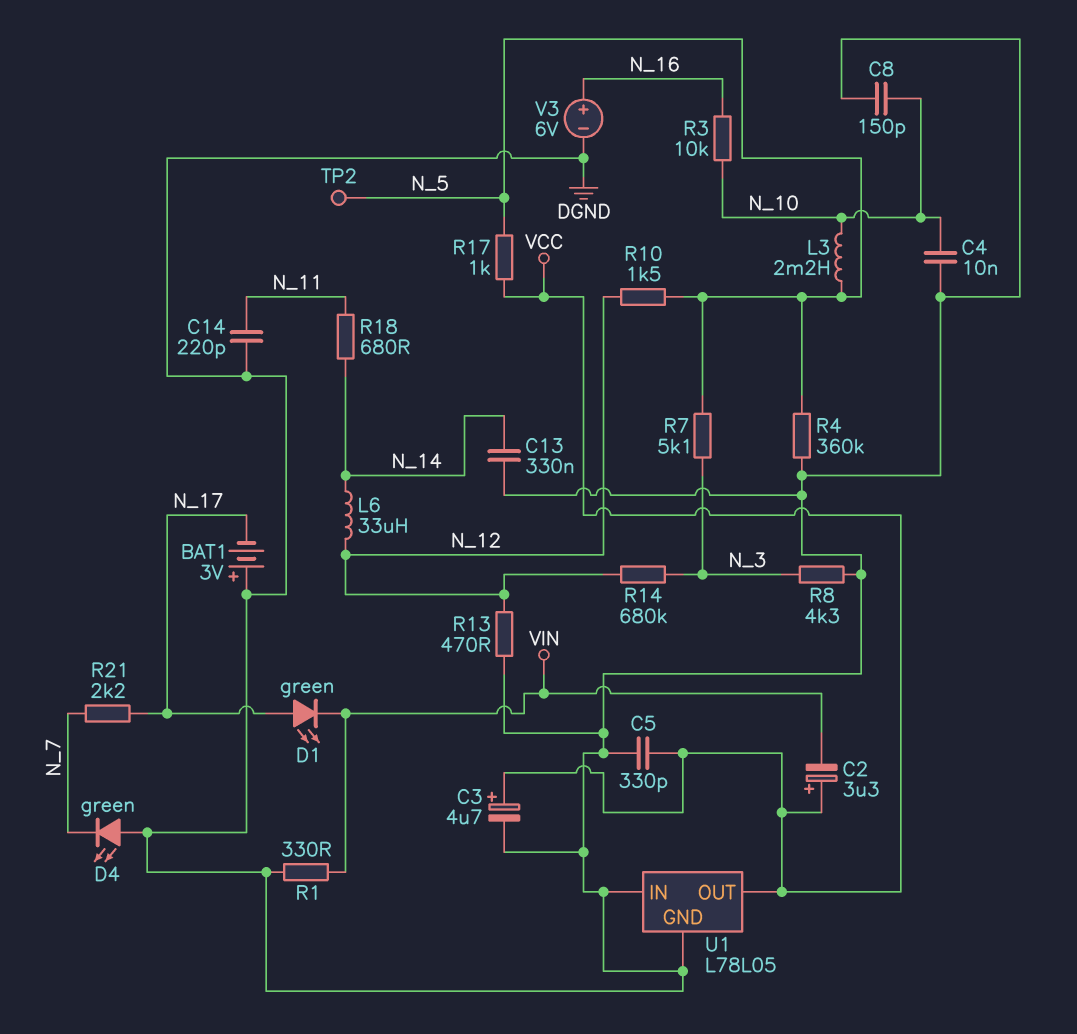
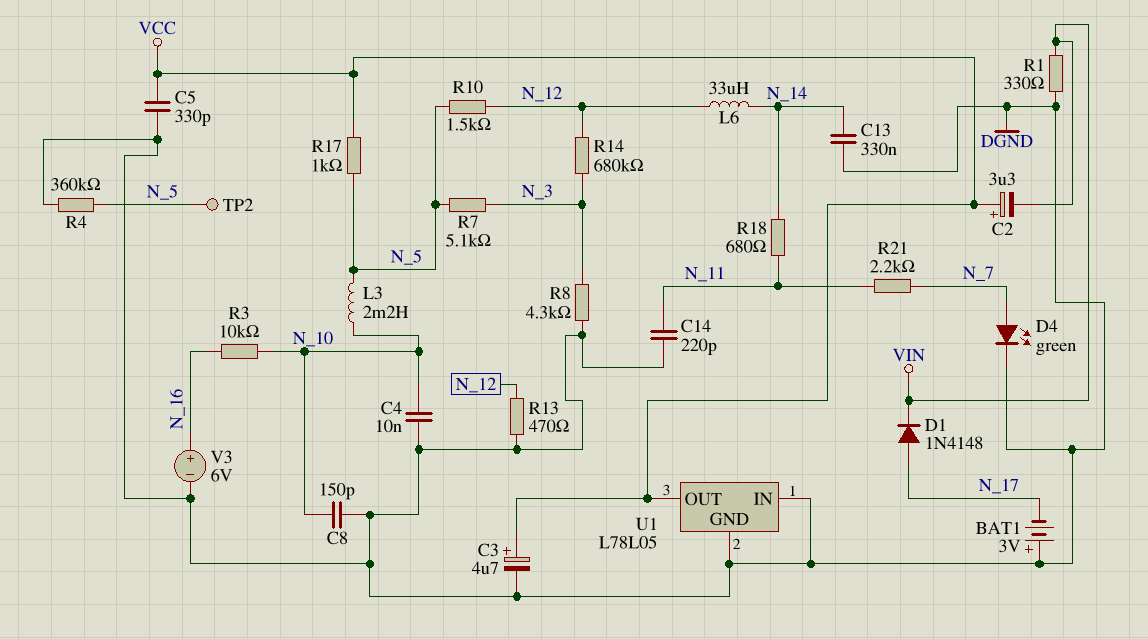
D1: LED green (A N_17, K VIN) -> diode 1N4148 (A N_17, K VIN)
D4: LED green (A DGND, K N_7) -> LED green (A N_7, K DGND)
R21: 2.2k (N_7, N_17) -> 2.2k (N_7, N_11)

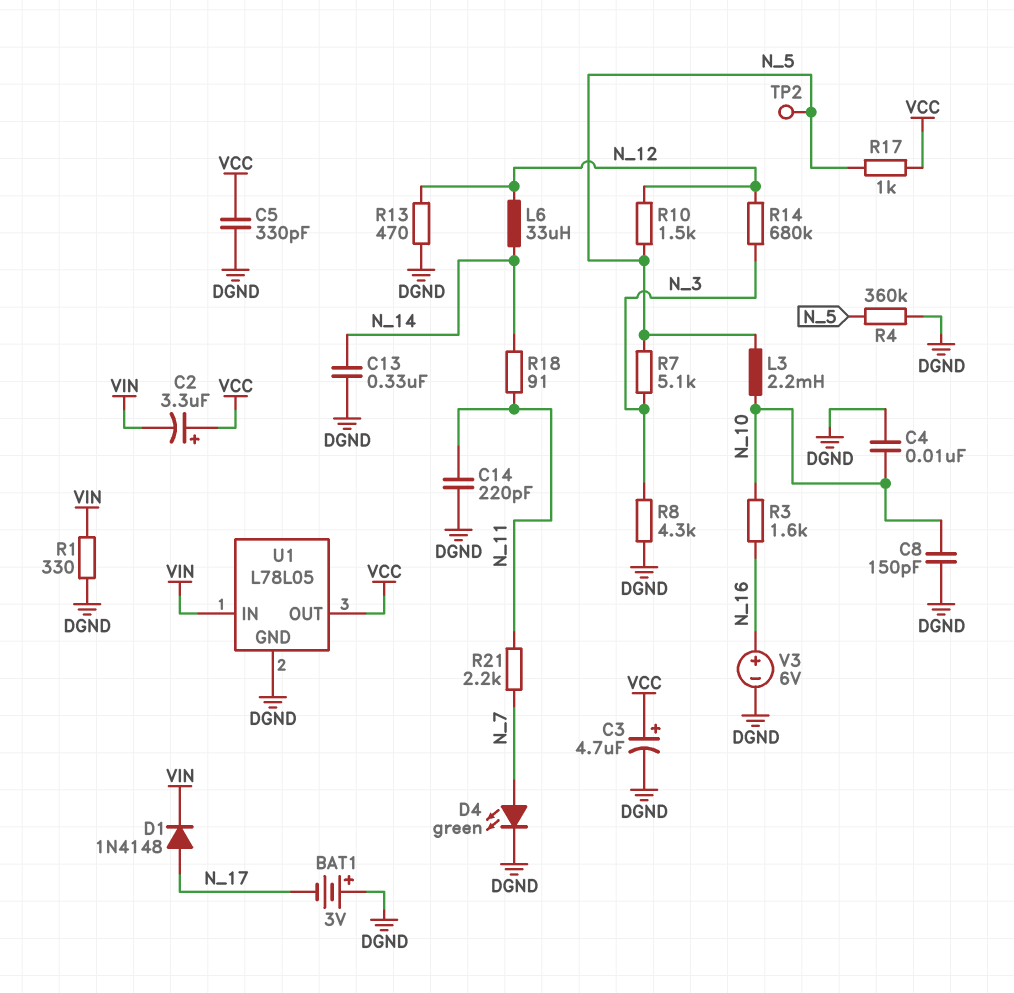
R3: 10k (N_10, N_16) -> 1.6k (N_10, N_16)
R18: 680 (N_11, N_14) -> 91 (N_11, N_14)
U1 pin IN: DGND -> VIN

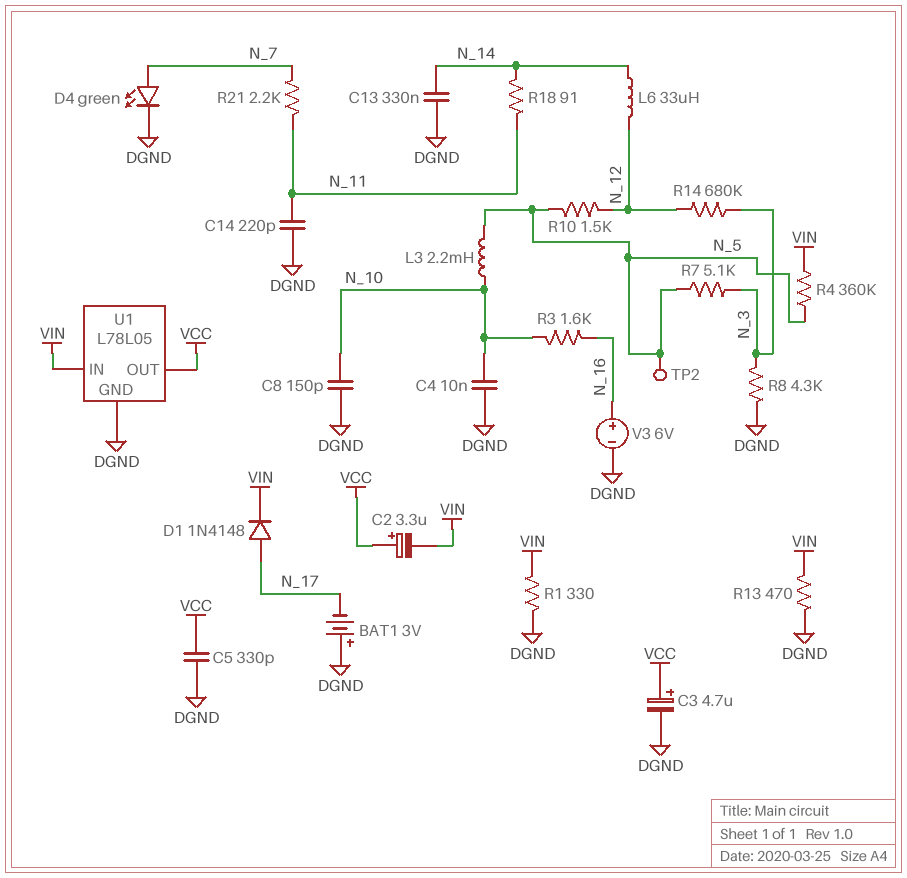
R4: 360k (DGND, N_5) -> 360k (N_5, VIN)
R13: 470 (DGND, N_12) -> 470 (DGND, VIN)
R17: 1k (N_5, VCC) -> none

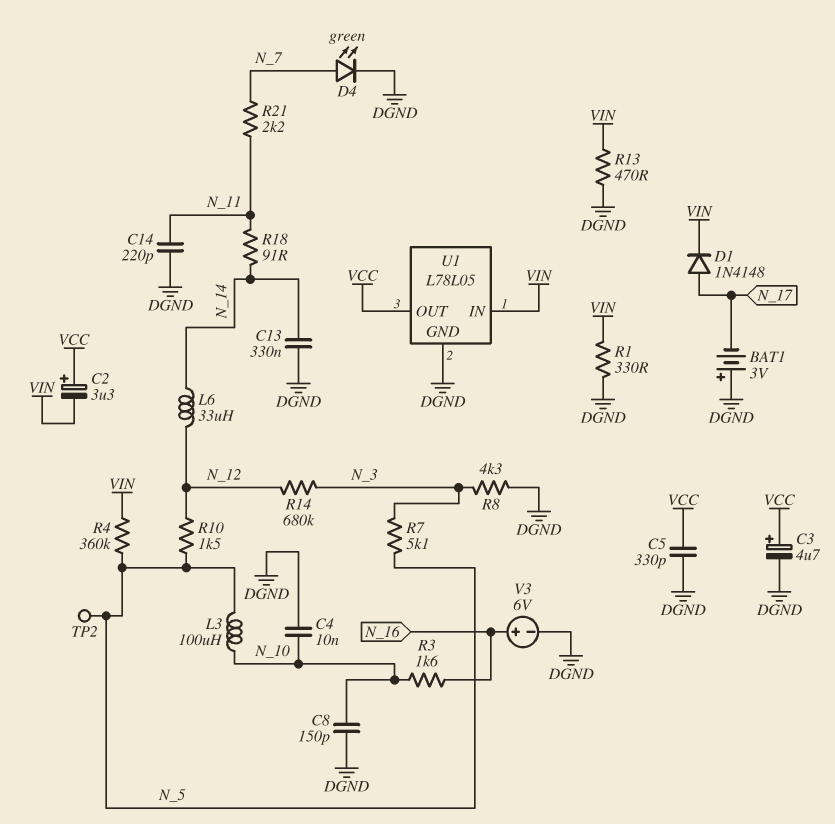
L3: 2.2mH (N_5, N_10) -> 100uH (N_5, N_10)

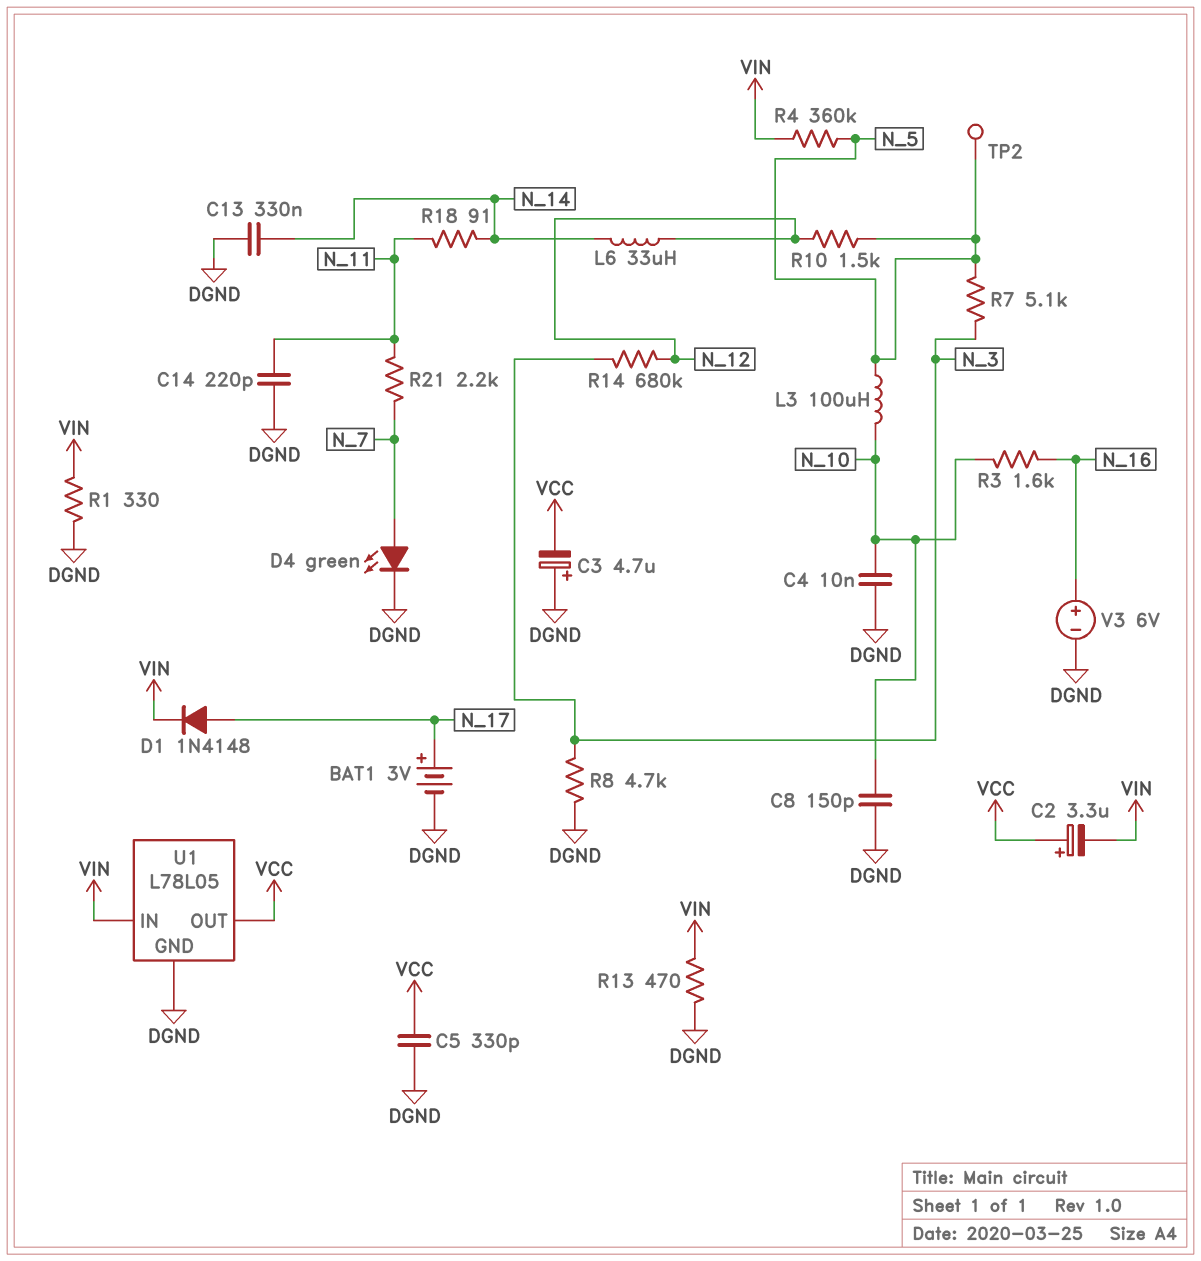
BAT1: 3V (plus DGND, minus N_17) -> 3V (plus N_17, minus DGND)
C3: 4.7uF (plus VCC, minus DGND) -> 4.7uF (plus DGND, minus VCC)
R8: 4.3k (DGND, N_3) -> 4.7k (DGND, N_3)

